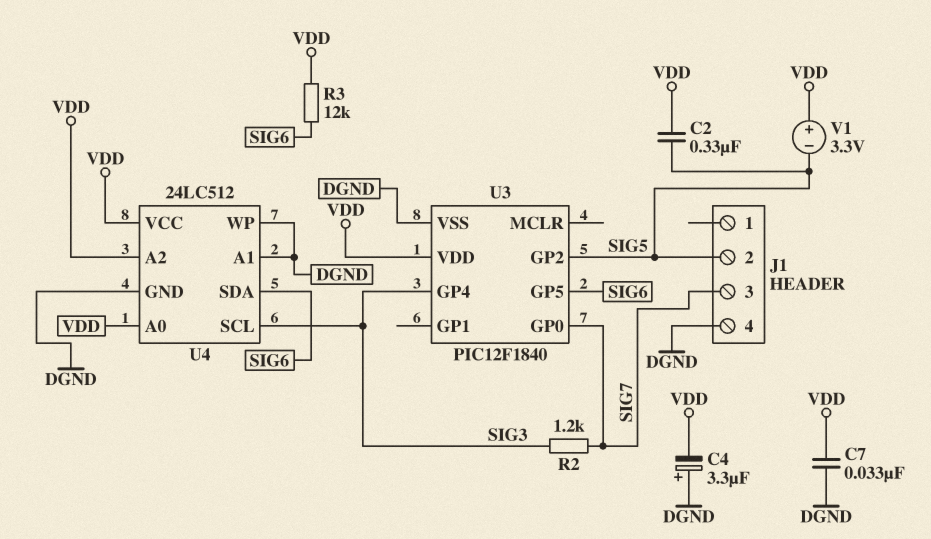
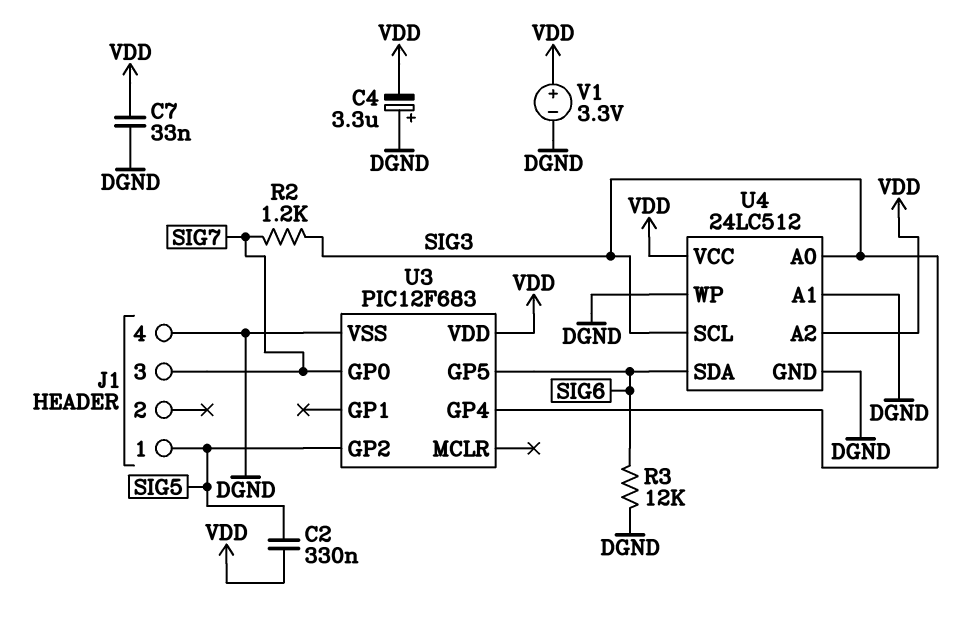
J1 pin 1: none -> SIG5
J1 pin 2: SIG5 -> none
R3: 12k (SIG6, VDD) -> 12k (DGND, SIG6)
U3: PIC12F1840 -> PIC12F683
U4 pin A0: VDD -> SIG3
V1: 3.3V (plus VDD, minus SIG5) -> 3.3V (plus VDD, minus DGND)

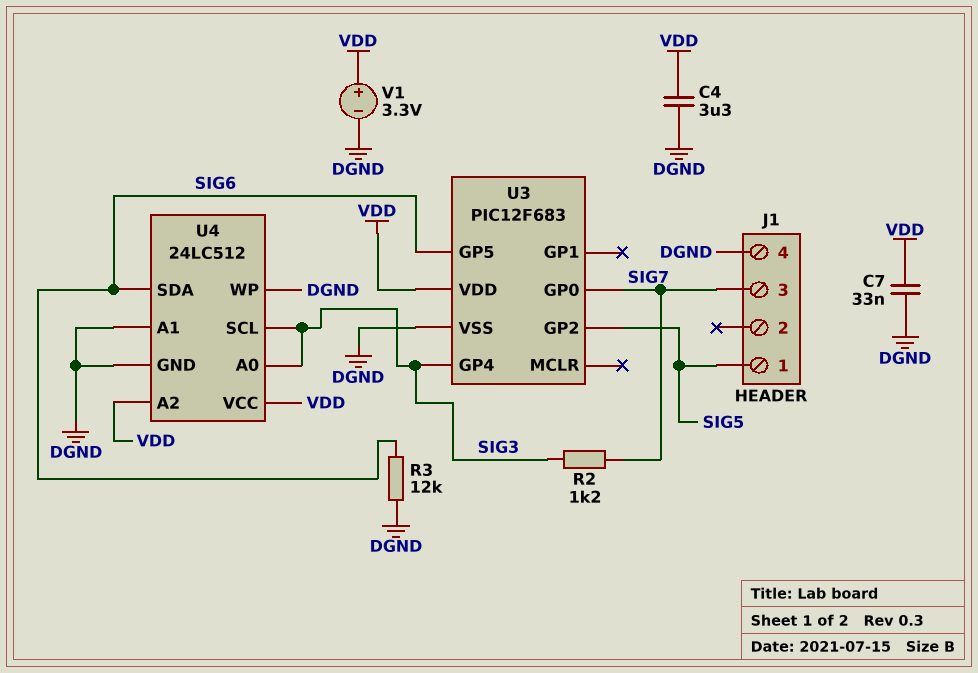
C2: 330nF (SIG5, VDD) -> none
C4: 3.3uF (plus DGND, minus VDD) -> 3.3uF (DGND, VDD)

